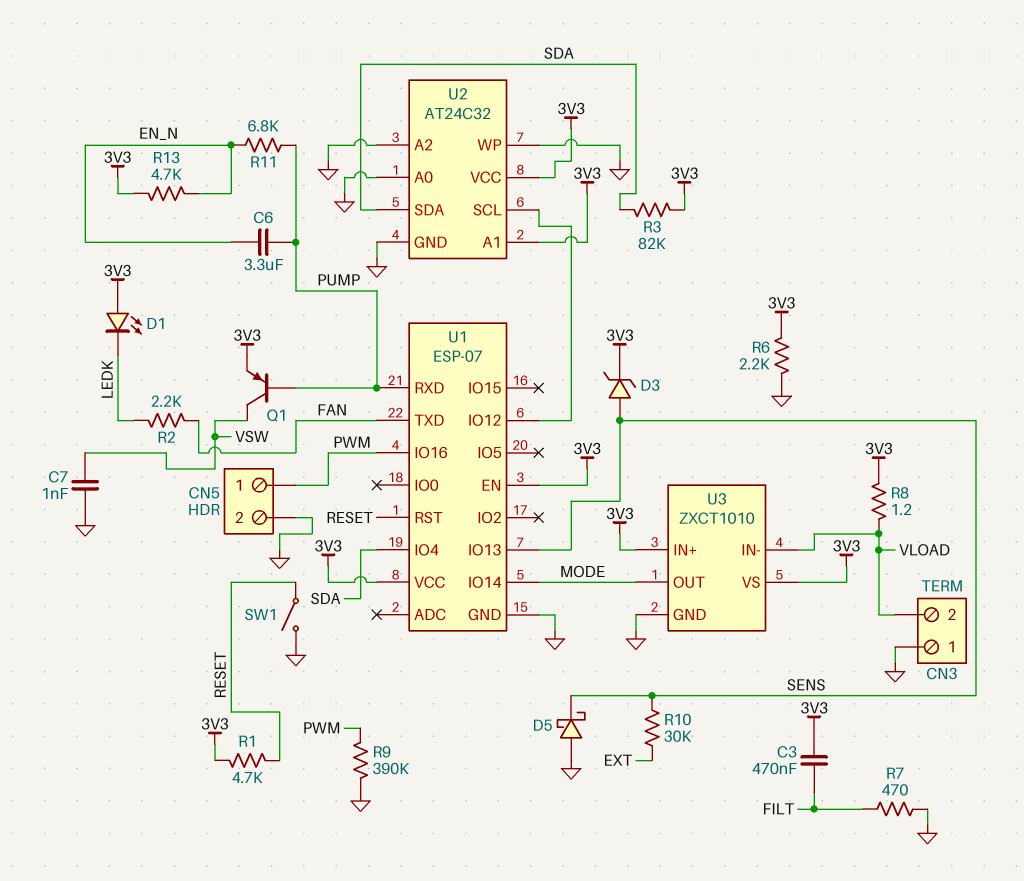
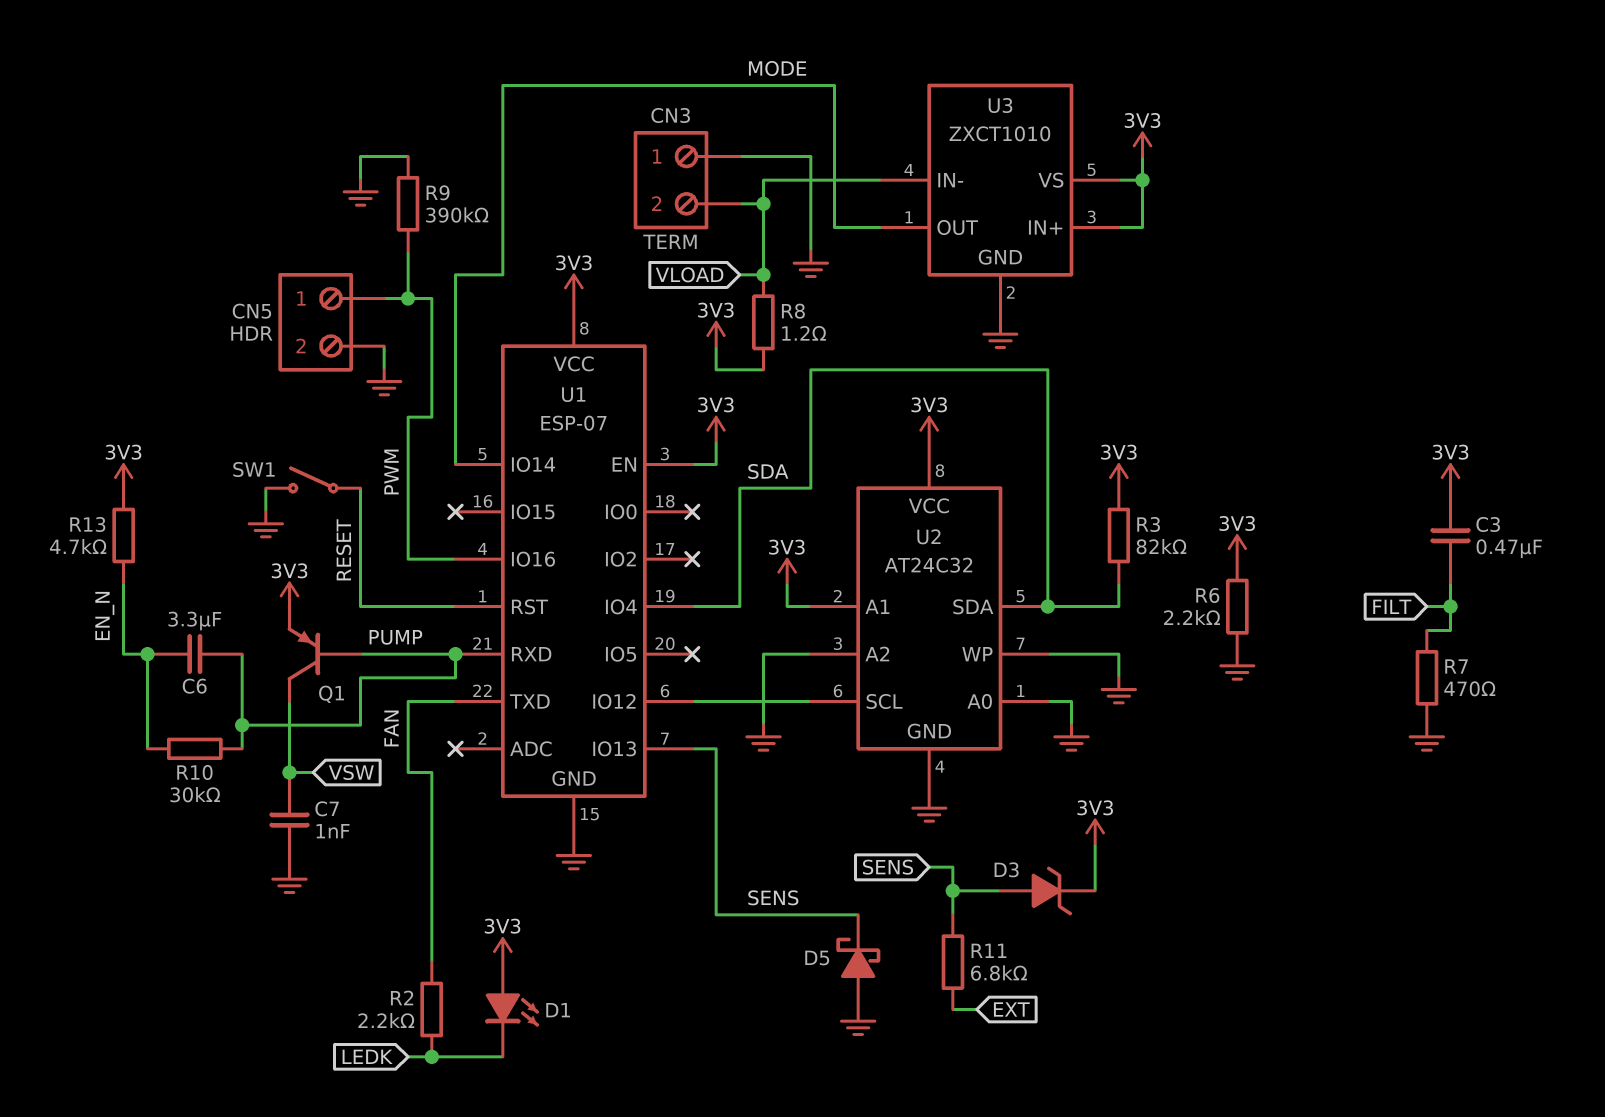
R1: 4.7k (3V3, RESET) -> none
R10: 30k (EXT, SENS) -> 30k (EN_N, PUMP)
R11: 6.8k (EN_N, PUMP) -> 6.8k (EXT, SENS)

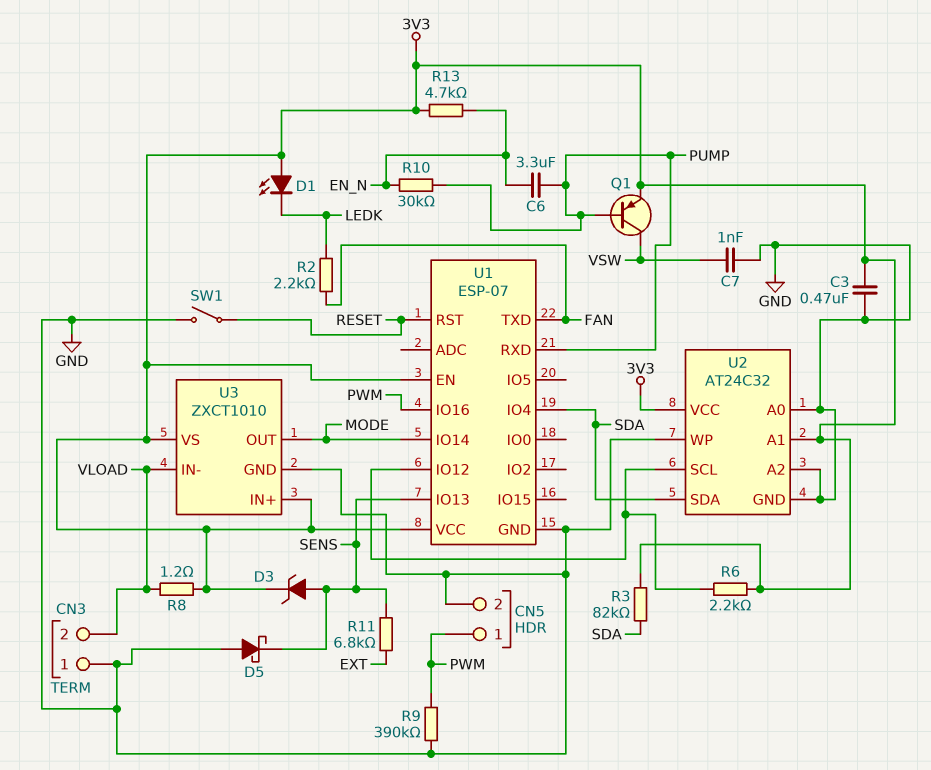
C3: 470nF (3V3, FILT) -> 470nF (3V3, GND)
R6: 2.2k (3V3, GND) -> 2.2k (3V3, U1/IO12)
R7: 470 (FILT, GND) -> none

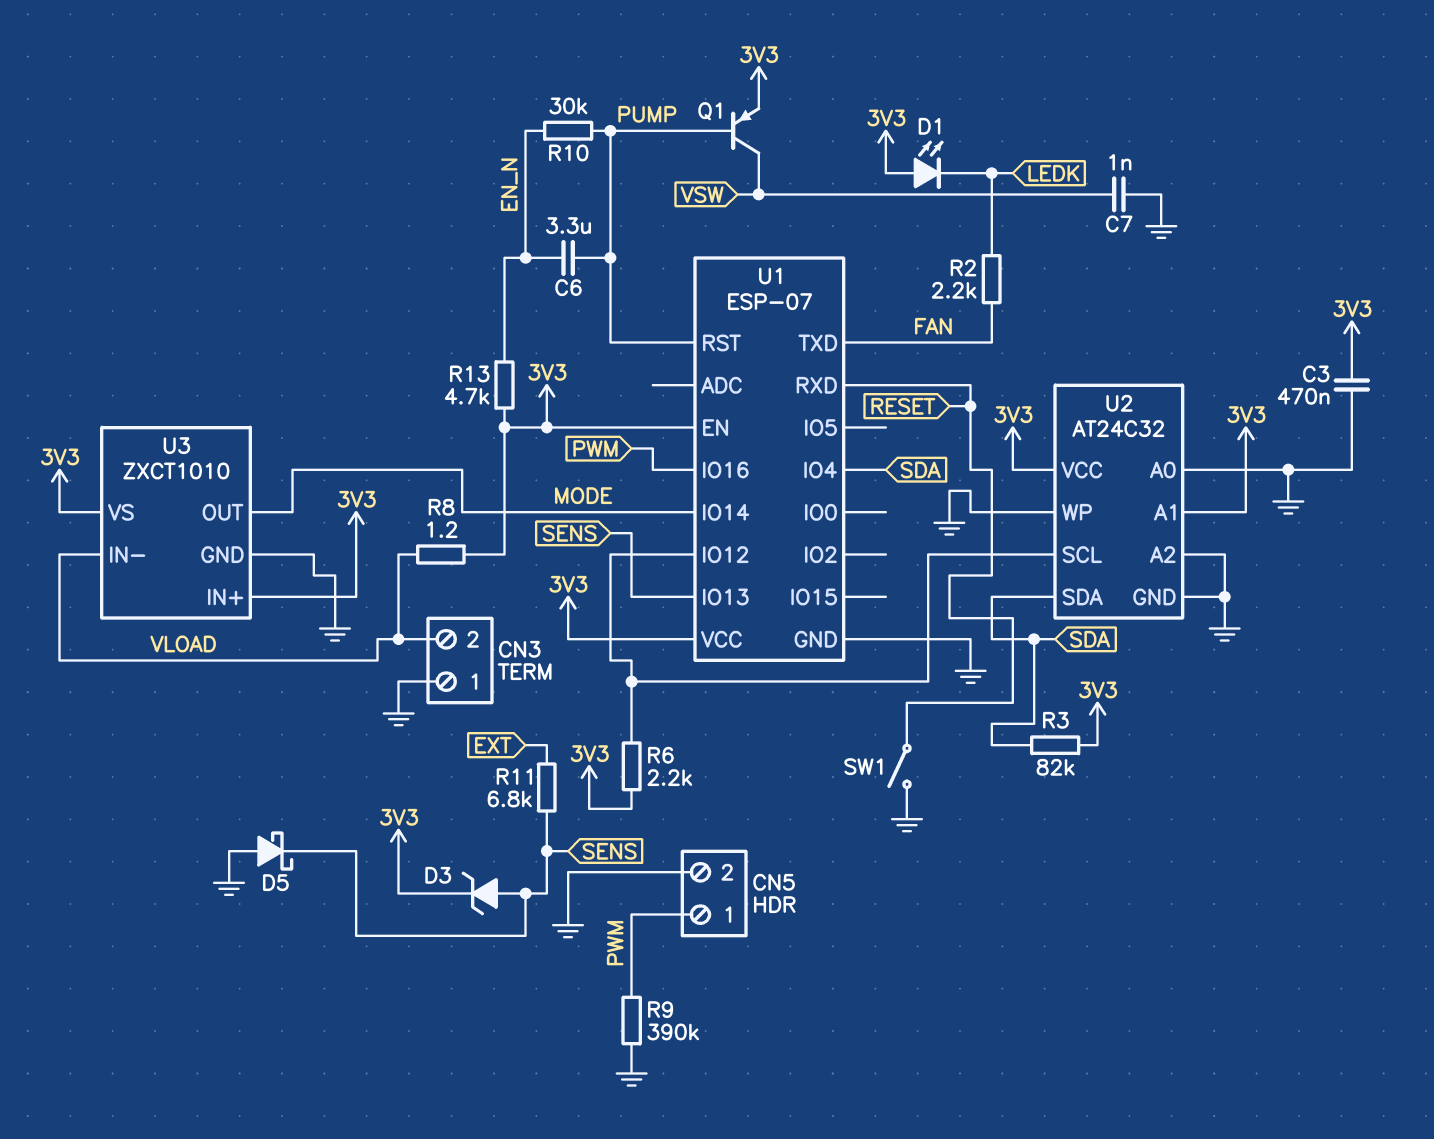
U1 pin RST: RESET -> PUMP
U1 pin RXD: PUMP -> RESET

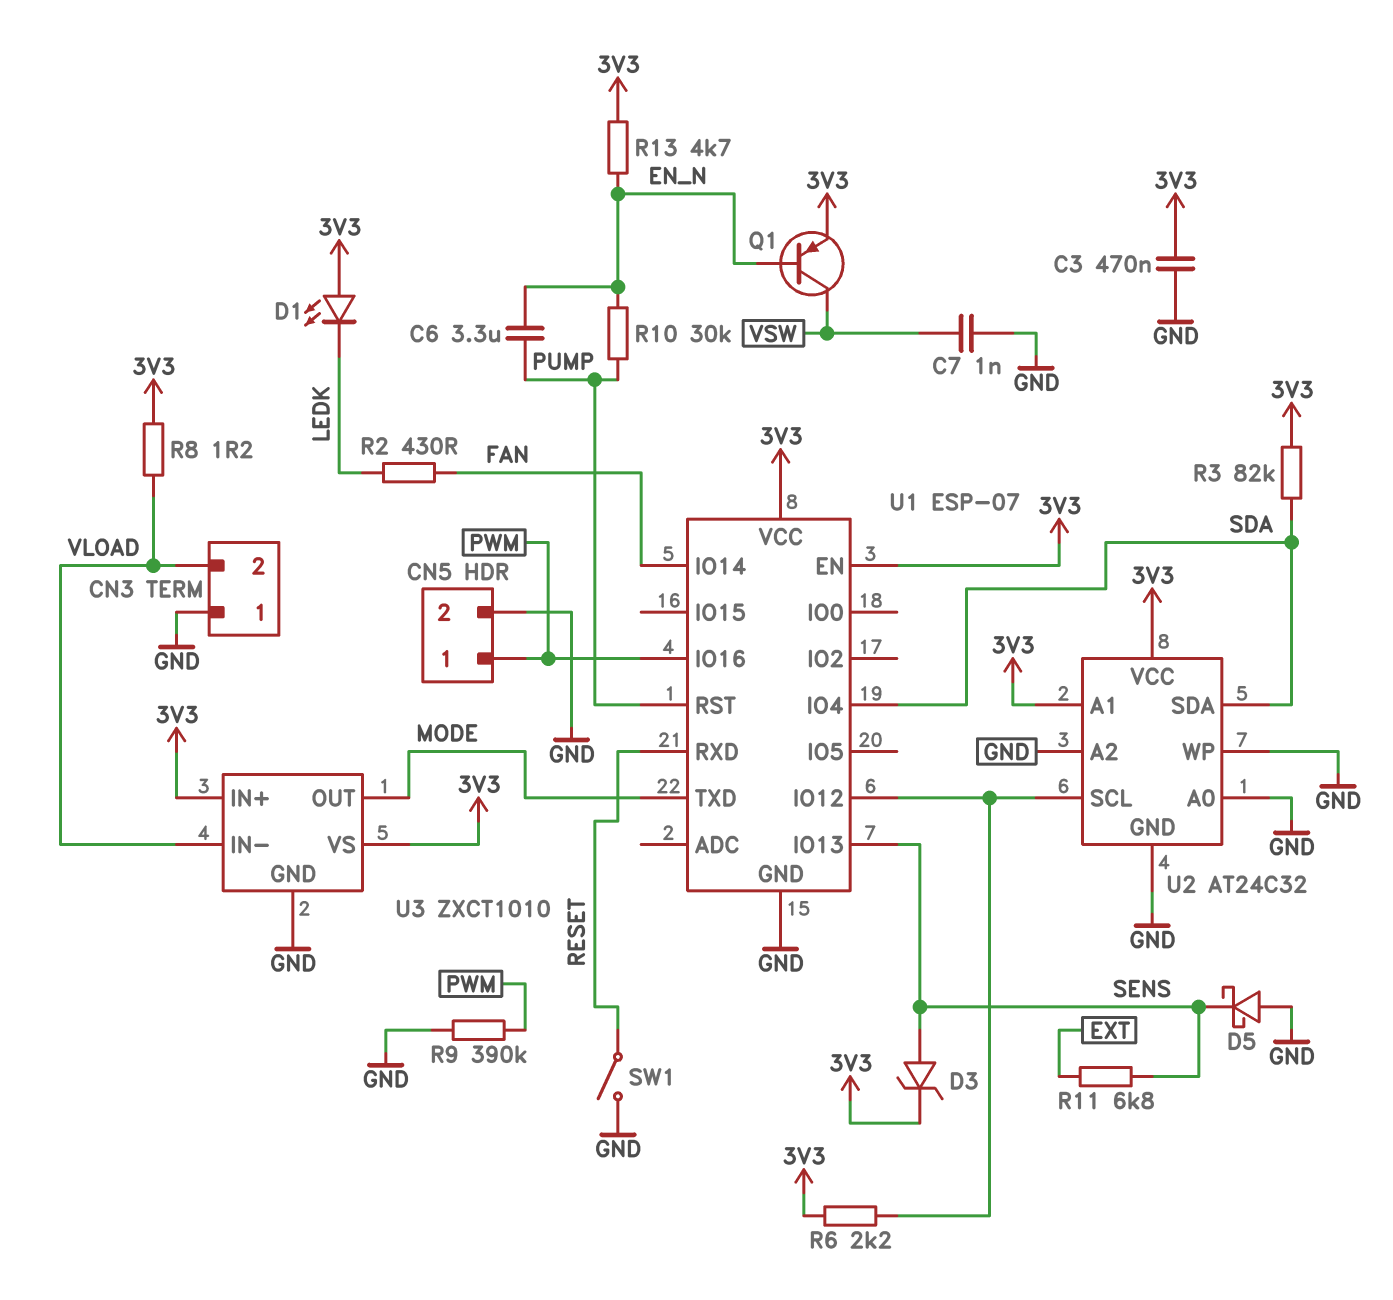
Q1: PNP (B PUMP, C VSW, E 3V3) -> PNP (B EN_N, C VSW, E 3V3)
R2: 2.2k (FAN, LEDK) -> 430 (FAN, LEDK)
U1 pin IO14: MODE -> FAN
U1 pin TXD: FAN -> MODE

